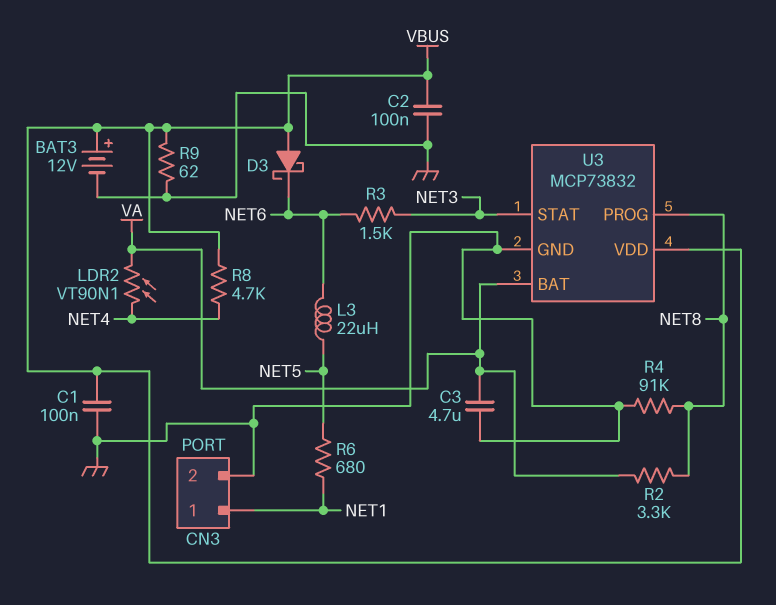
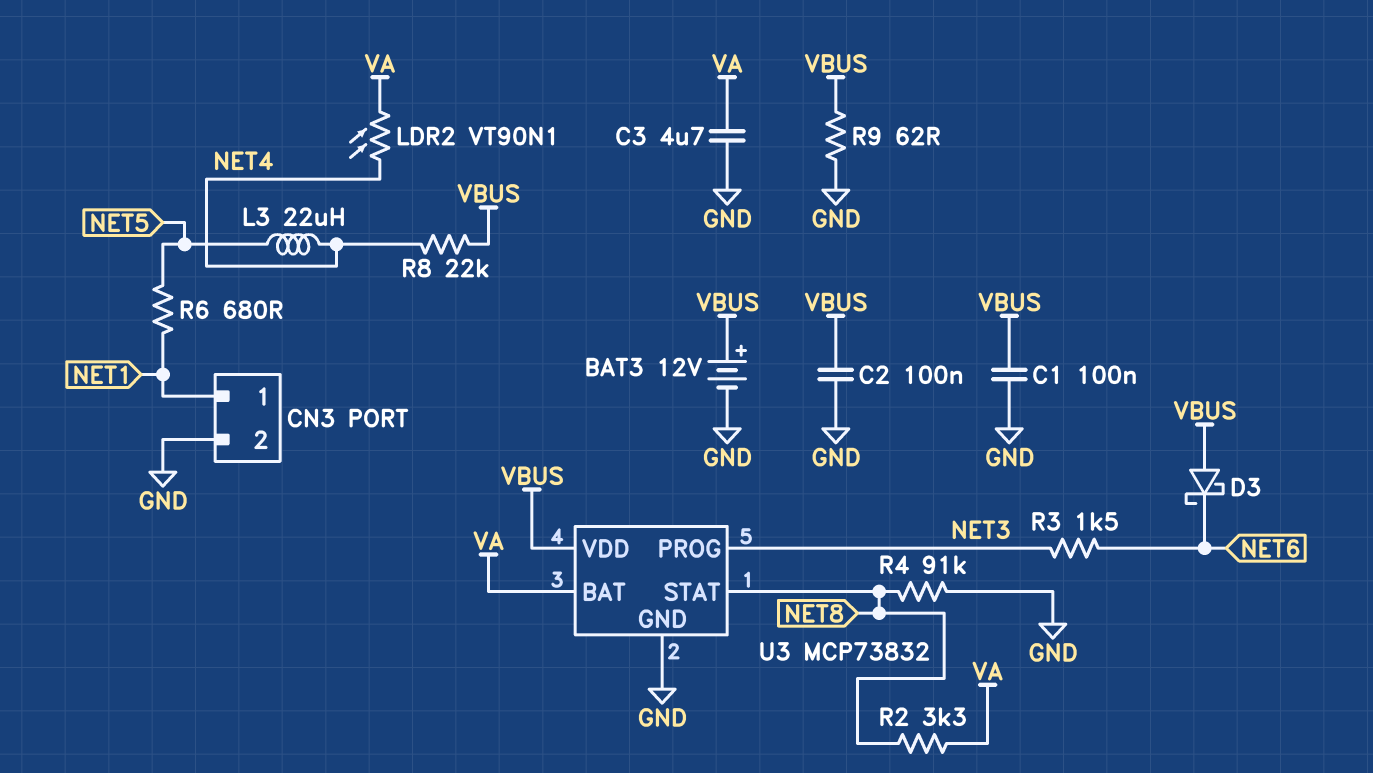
L3: 22uH (NET5, NET6) -> 22uH (NET4, NET5)
R8: 4.7k (NET4, VBUS) -> 22k (NET4, VBUS)
U3 pin PROG: NET8 -> NET3
U3 pin STAT: NET3 -> NET8

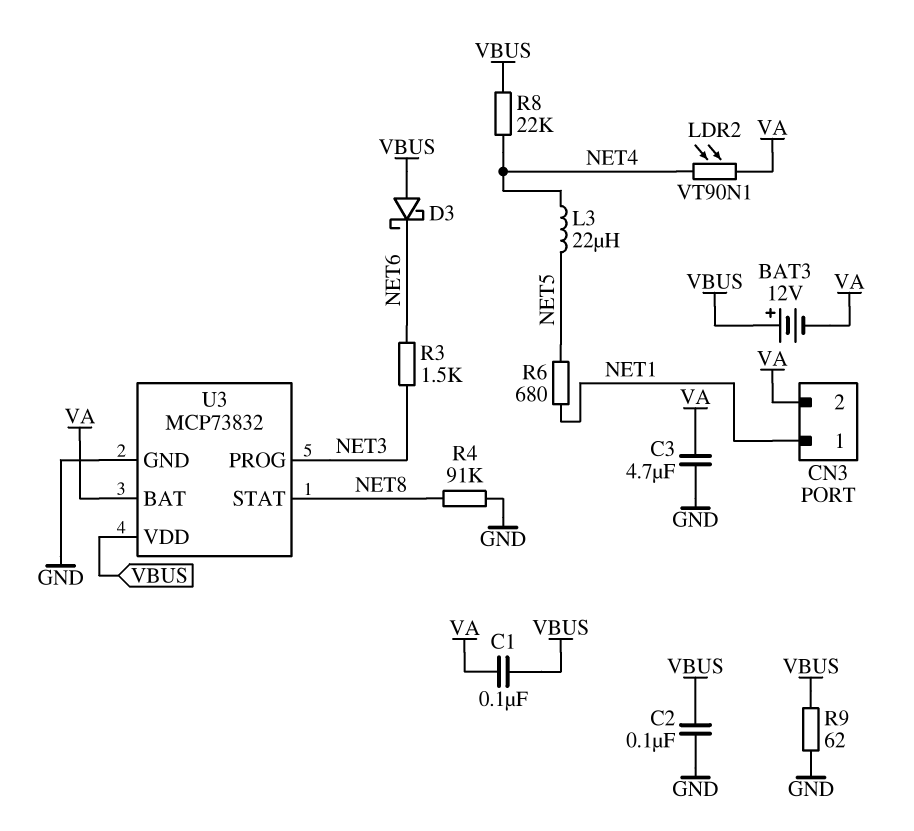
BAT3: 12V (plus VBUS, minus GND) -> 12V (plus VBUS, minus VA)
C1: 100nF (GND, VBUS) -> 100nF (VA, VBUS)
CN3 pin 2: GND -> VA
R2: 3.3k (NET8, VA) -> none

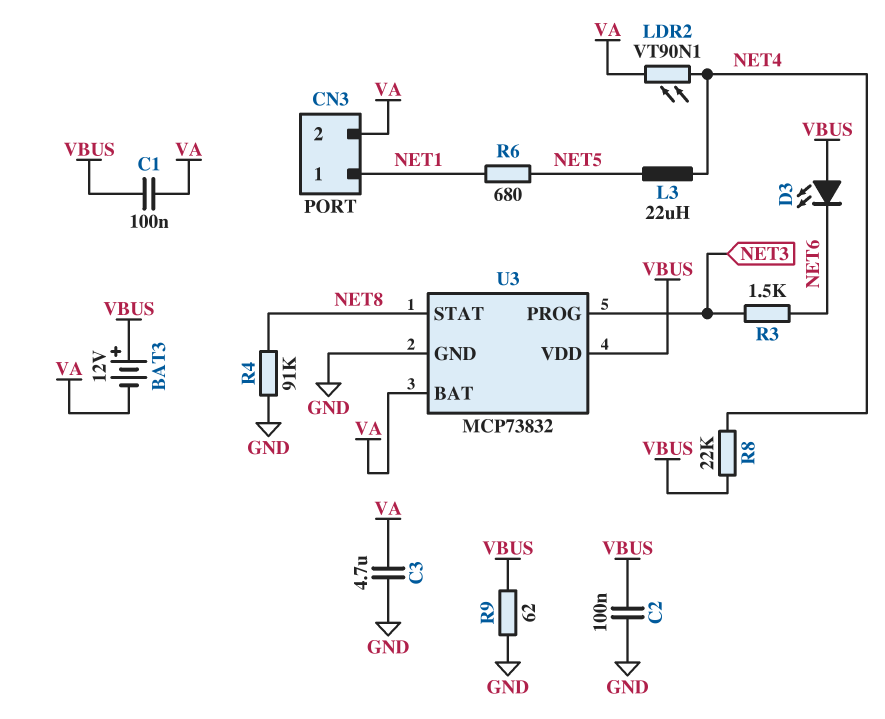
D3: schottky (A VBUS, K NET6) -> LED (A VBUS, K NET6)

